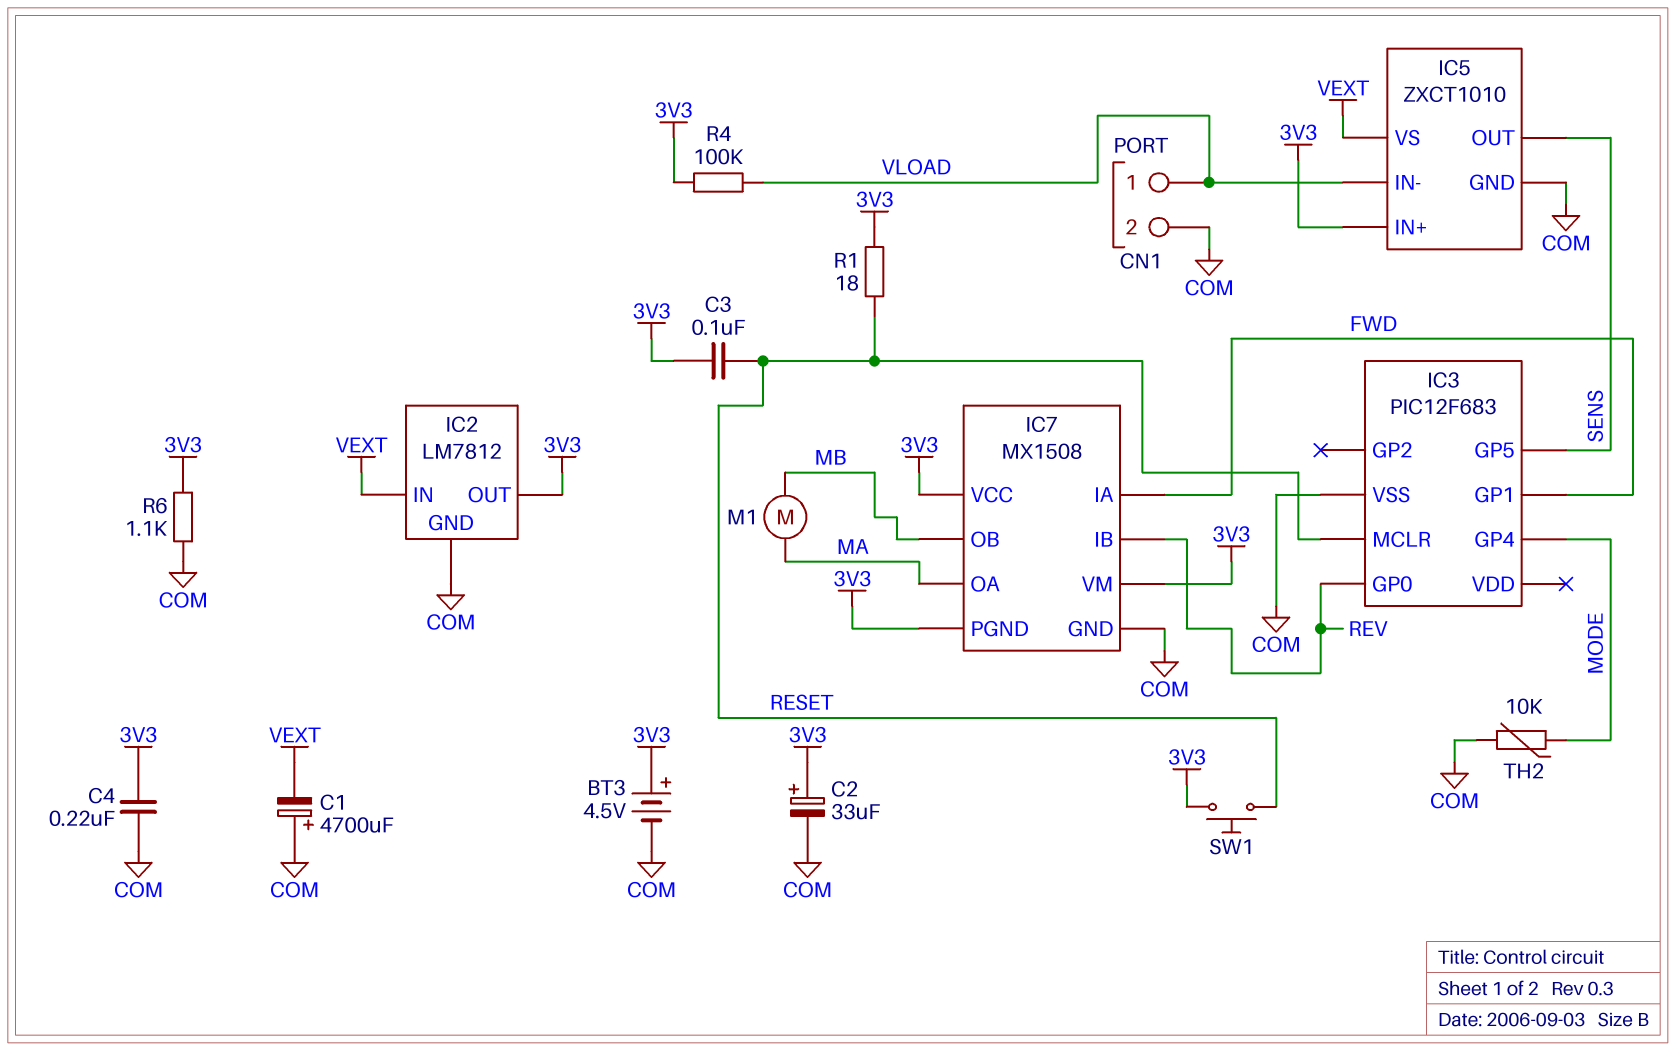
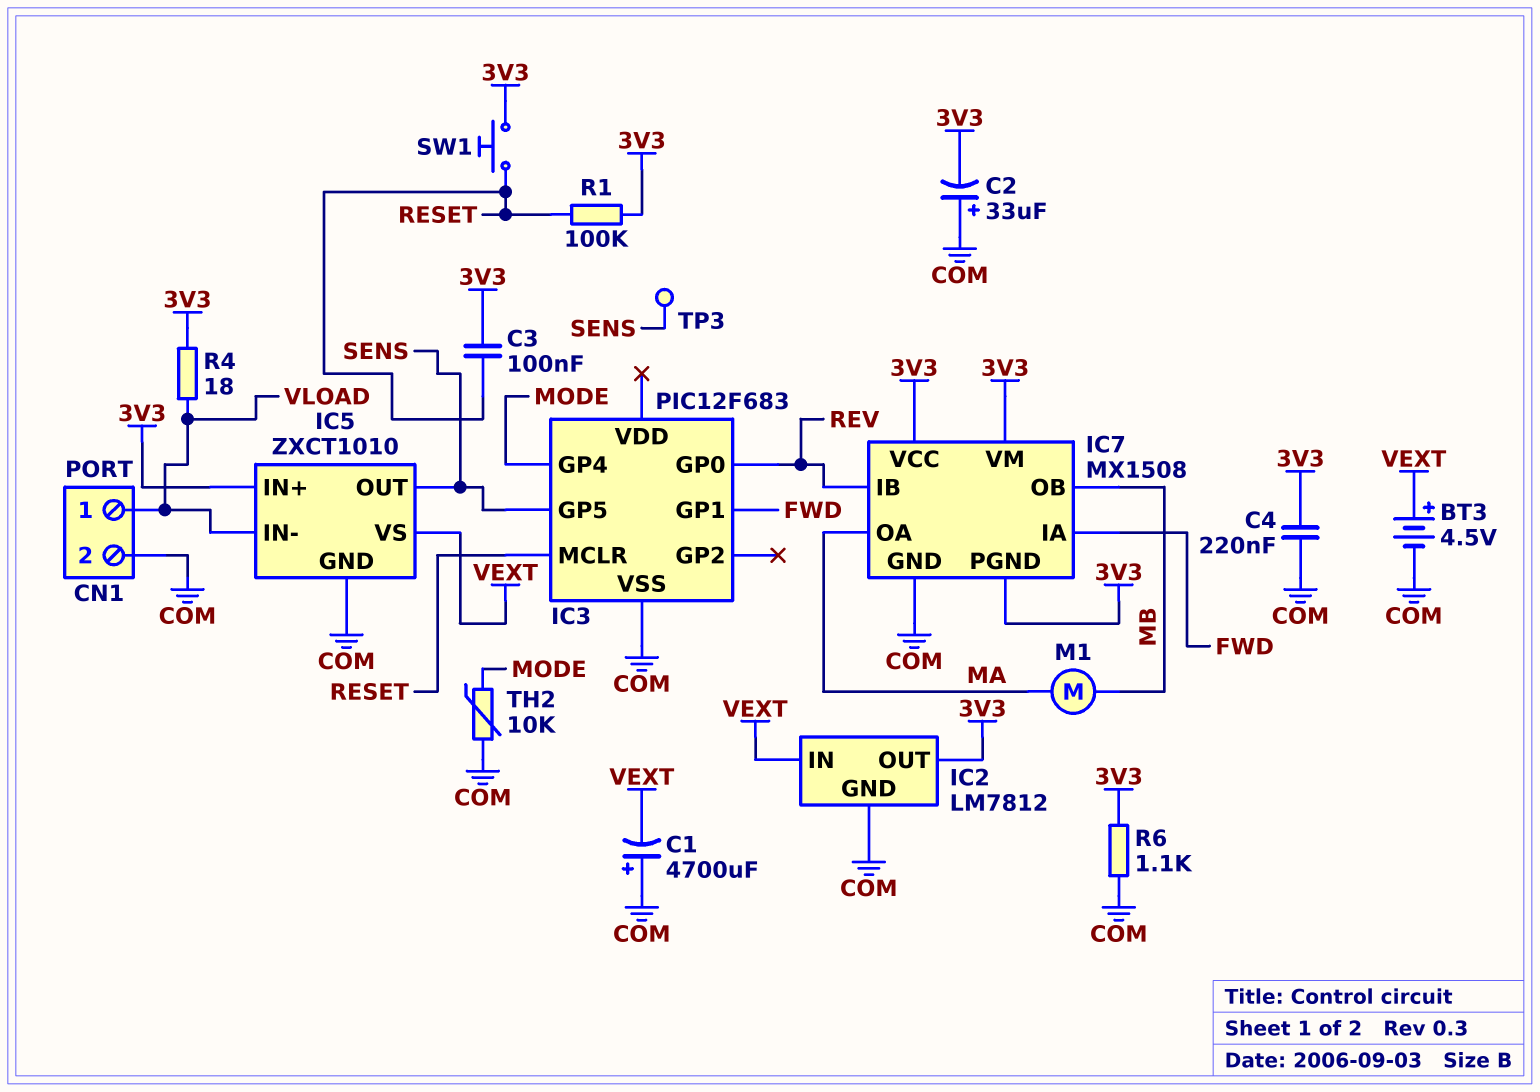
BT3: 4.5V (plus 3V3, minus COM) -> 4.5V (plus VEXT, minus COM)
C2: 33uF (plus 3V3, minus COM) -> 33uF (plus COM, minus 3V3)
R1: 18 (3V3, RESET) -> 100k (3V3, RESET)
R4: 100k (3V3, VLOAD) -> 18 (3V3, VLOAD)
TP3: none -> test point (SENS)

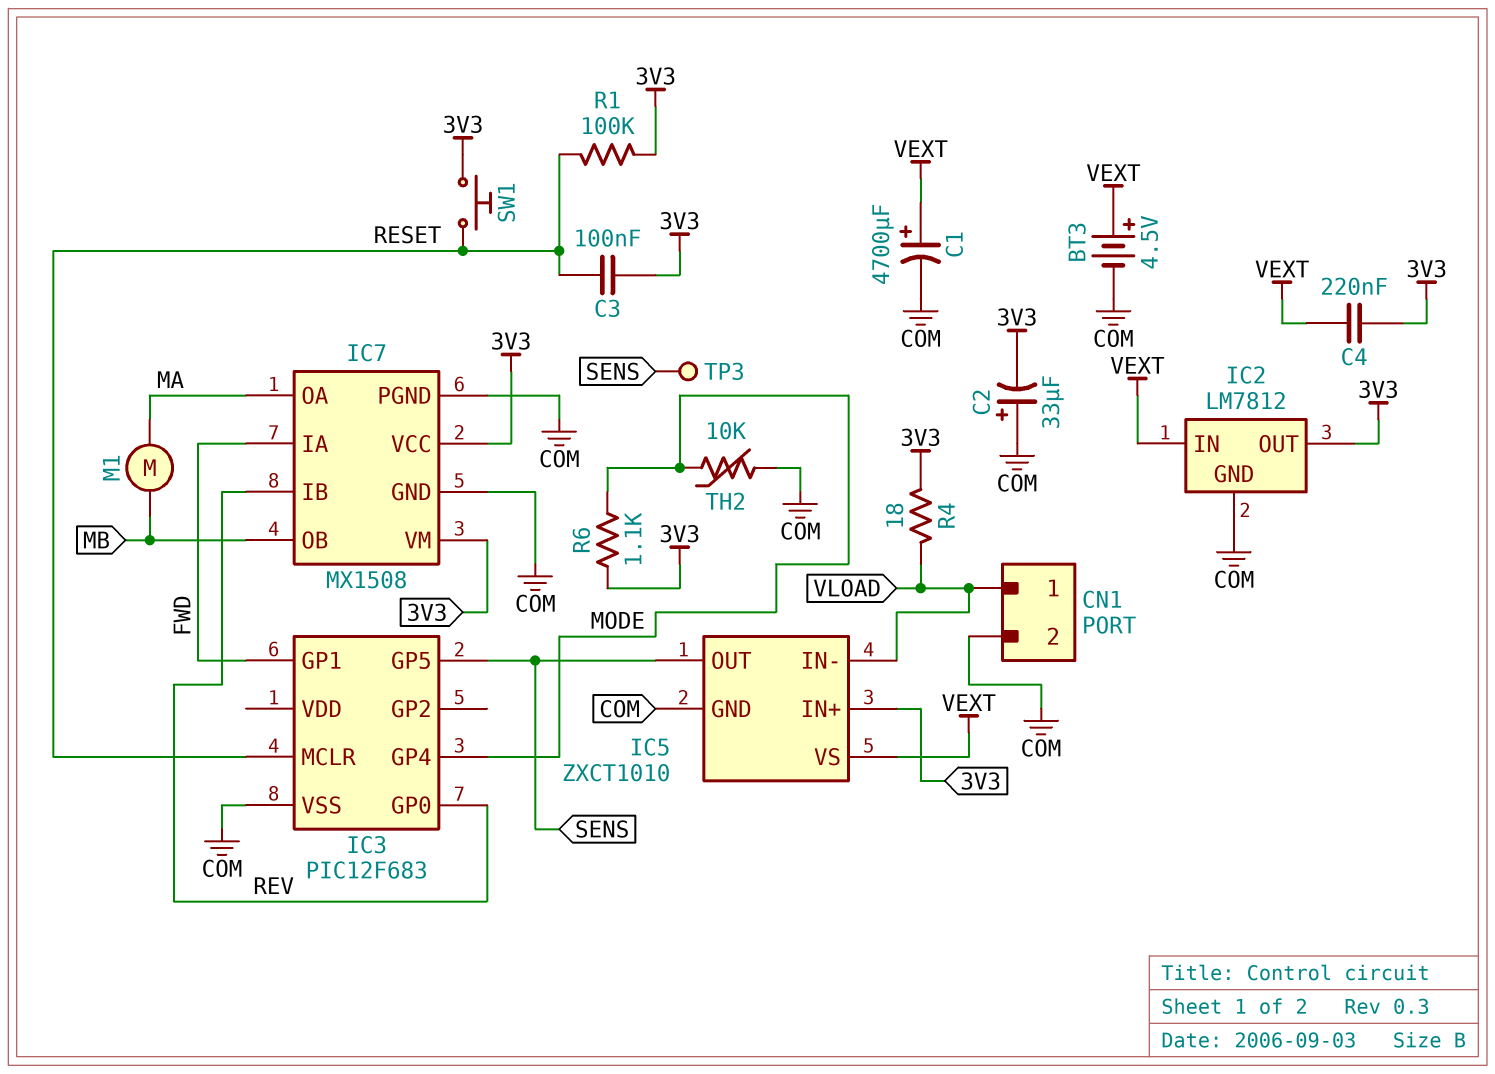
C1: 4700uF (plus COM, minus VEXT) -> 4700uF (plus VEXT, minus COM)
C4: 220nF (3V3, COM) -> 220nF (3V3, VEXT)
IC7 pin PGND: 3V3 -> COM
R6: 1.1k (3V3, COM) -> 1.1k (3V3, MODE)

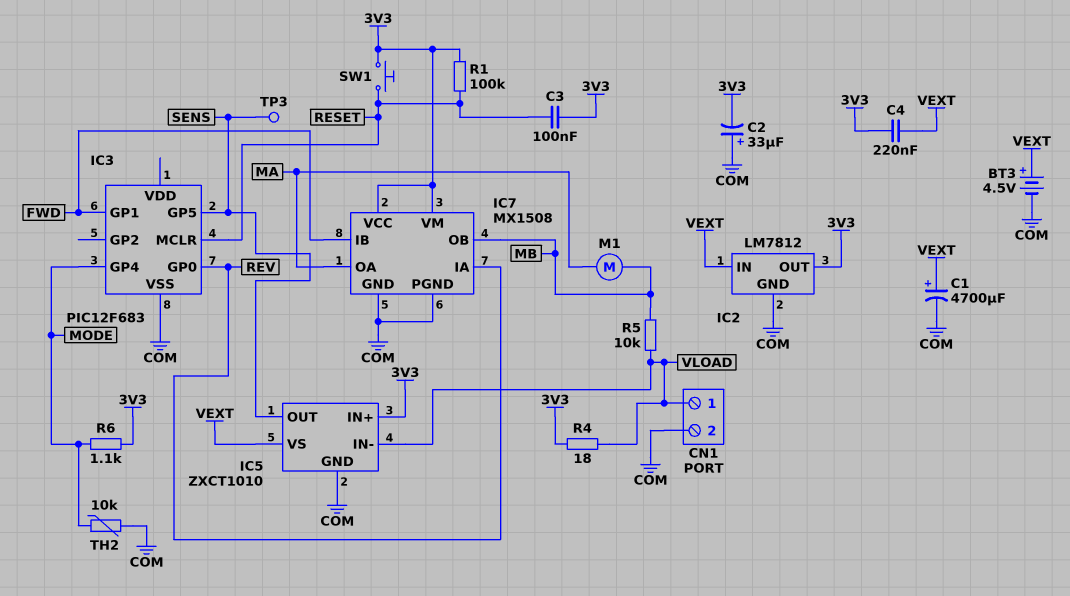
IC7 pin IA: FWD -> REV
IC7 pin IB: REV -> FWD
R5: none -> 10k (MB, VLOAD)

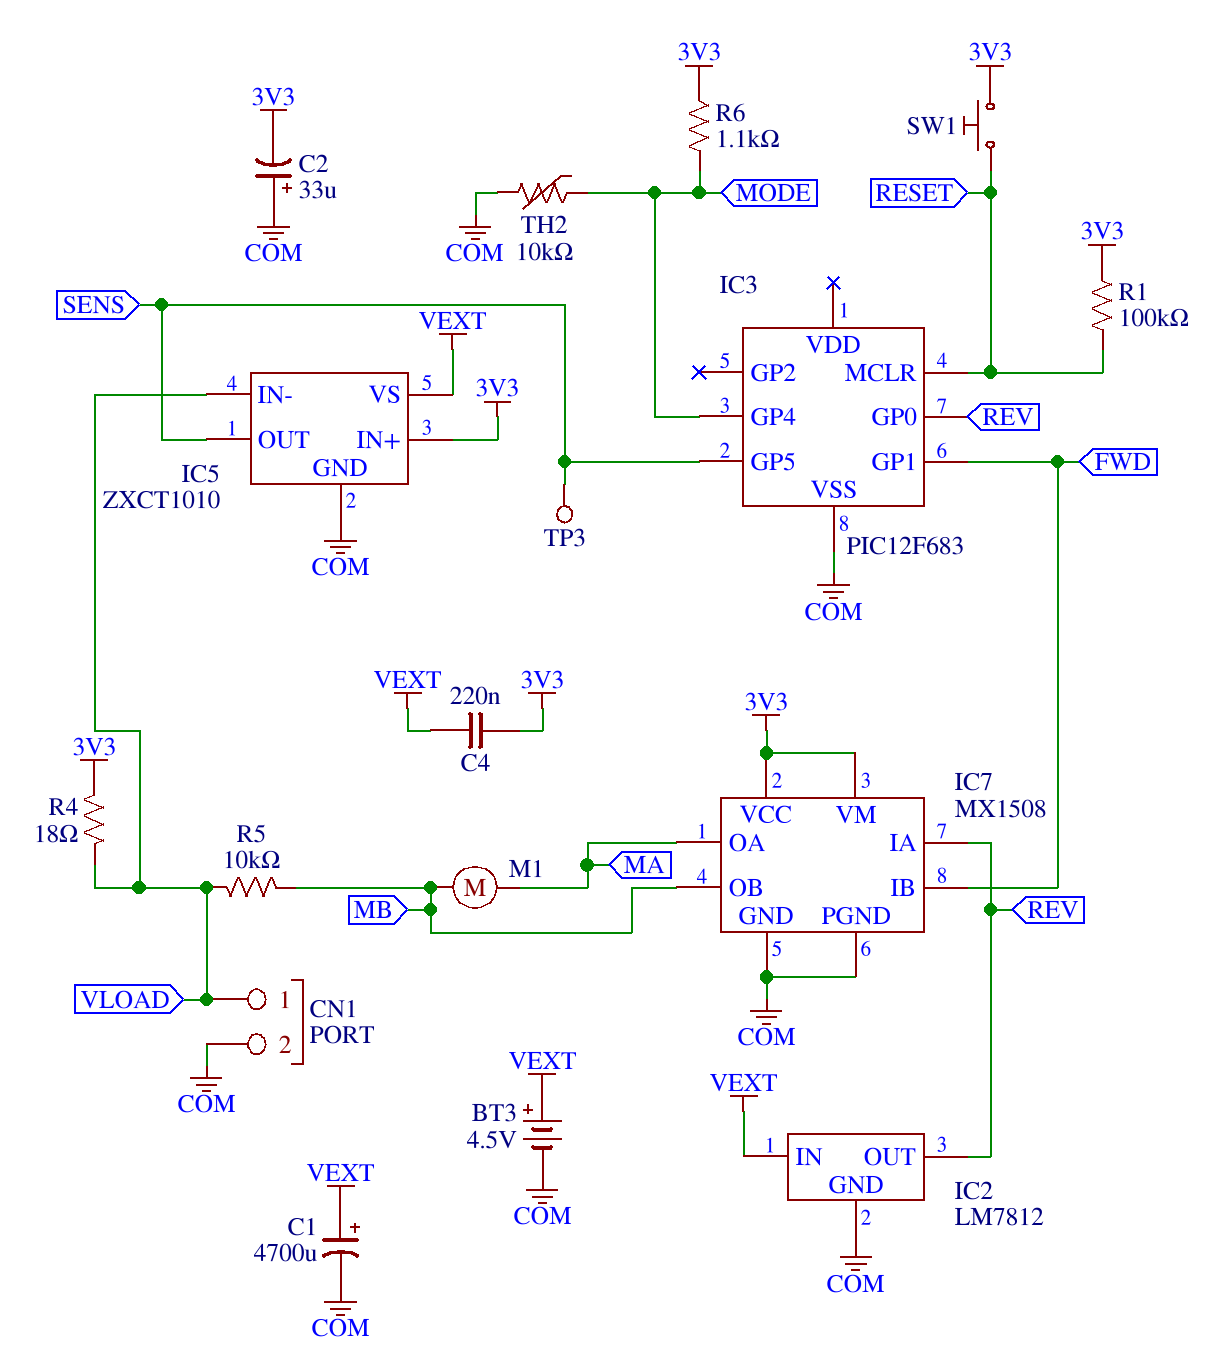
C3: 100nF (3V3, RESET) -> none
IC2 pin OUT: 3V3 -> REV

